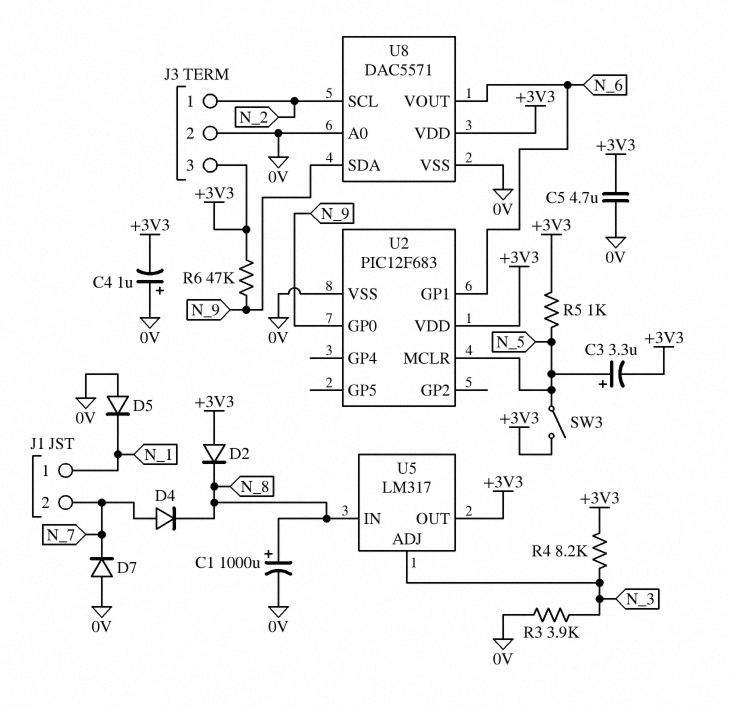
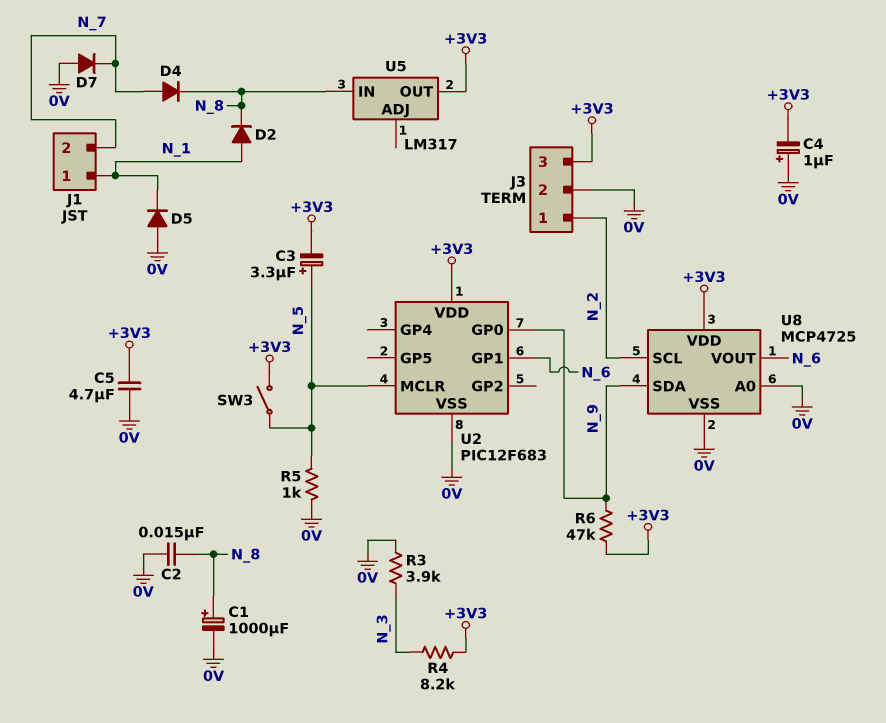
C2: none -> 15nF (0V, N_8)
D2: diode (A +3V3, K N_8) -> diode (A N_1, K N_8)
R5: 1k (+3V3, N_5) -> 1k (0V, N_5)
U5 pin ADJ: N_3 -> none
U8: DAC5571 -> MCP4725

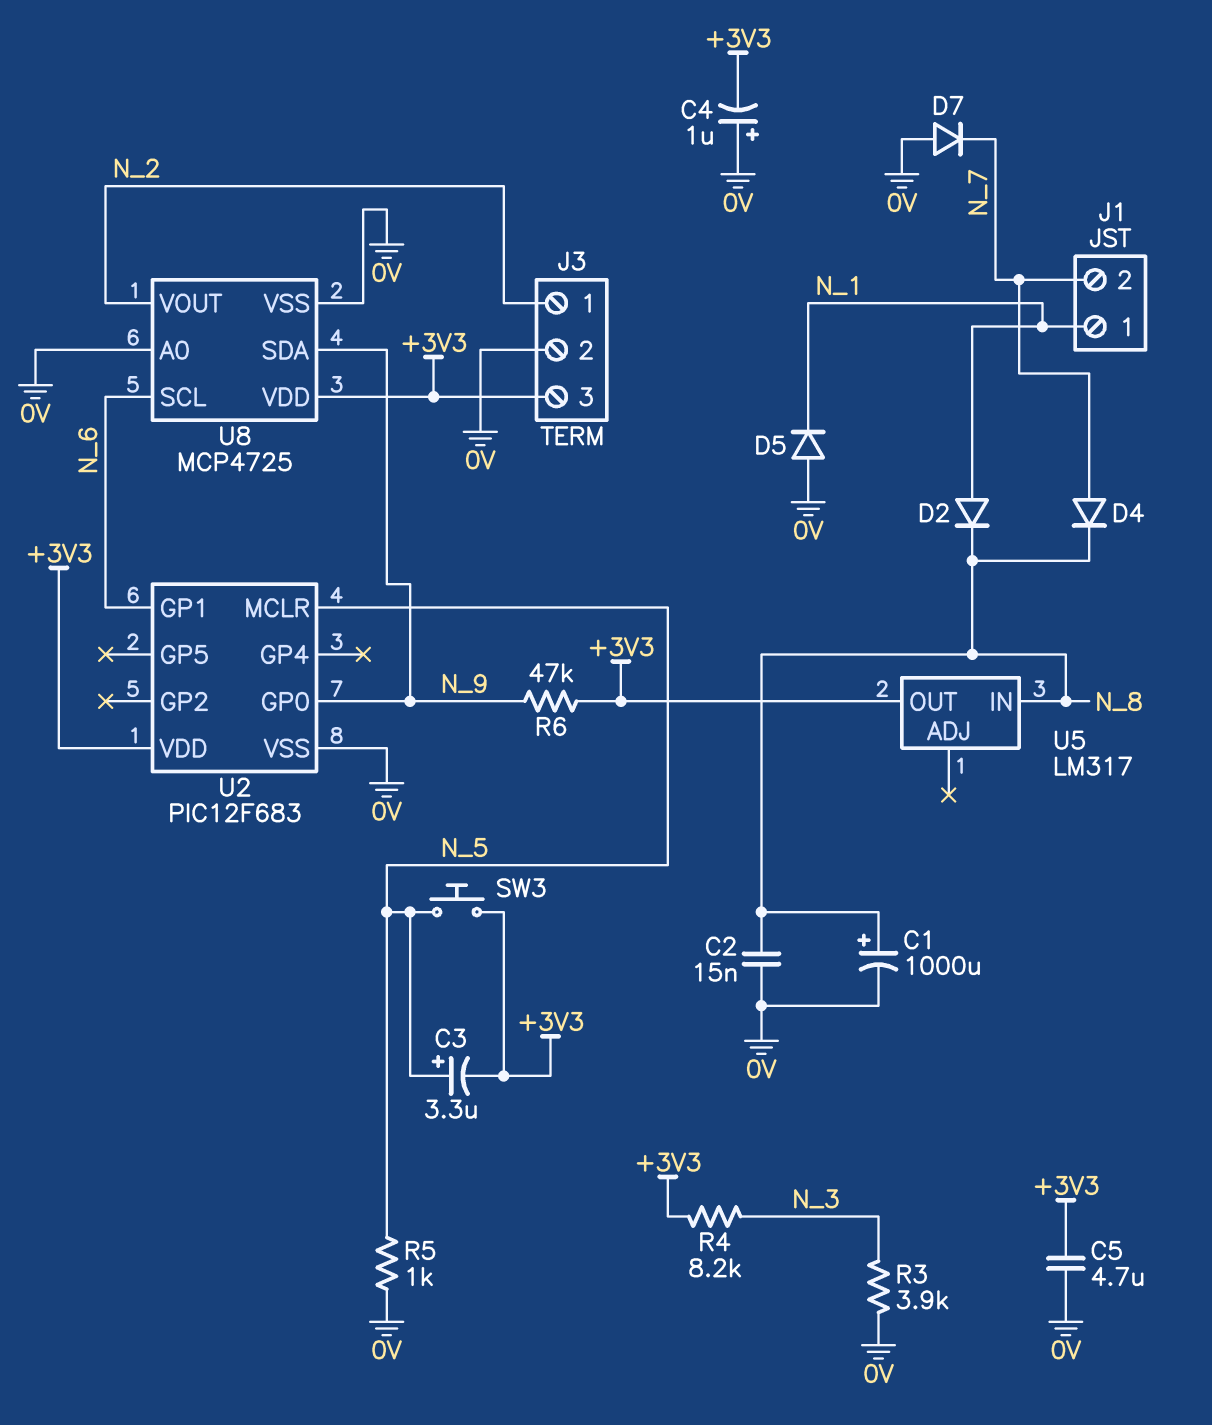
SW3: switch (+3V3, N_5) -> button (+3V3, N_5)
U8 pin SCL: N_2 -> N_6
U8 pin VOUT: N_6 -> N_2

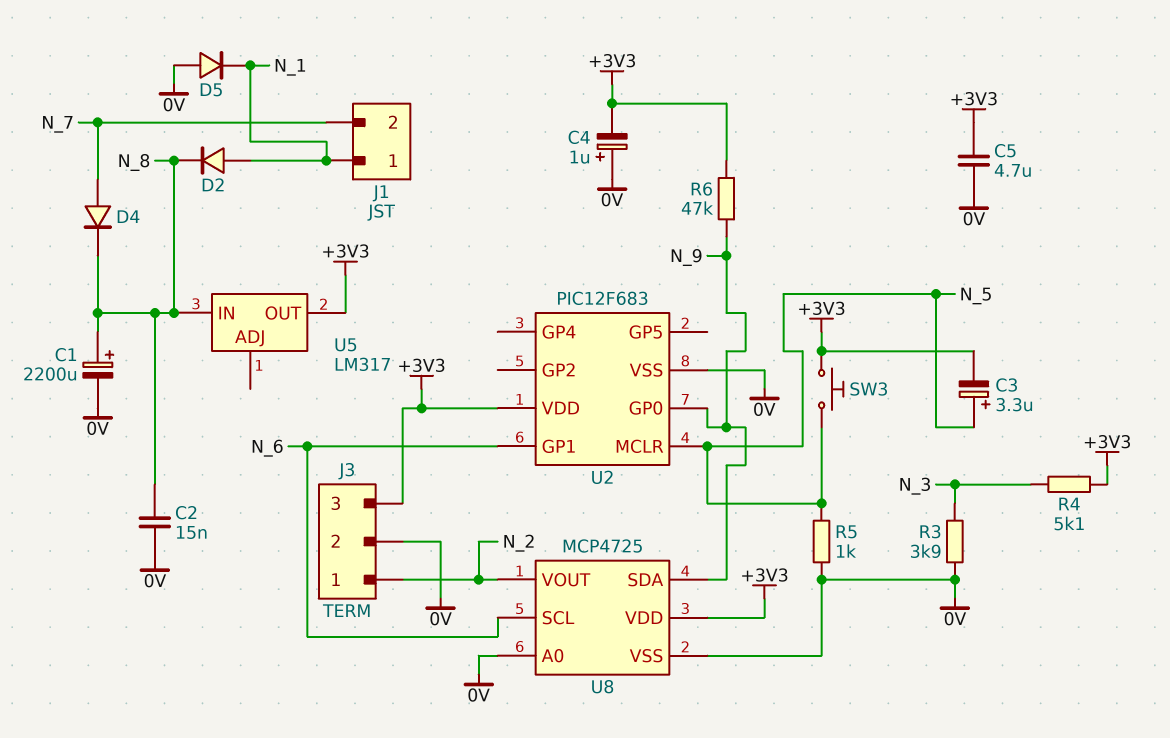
C1: 1000uF (plus N_8, minus 0V) -> 2200uF (plus N_8, minus 0V)
D7: diode (A 0V, K N_7) -> none
R4: 8.2k (+3V3, N_3) -> 5.1k (+3V3, N_3)

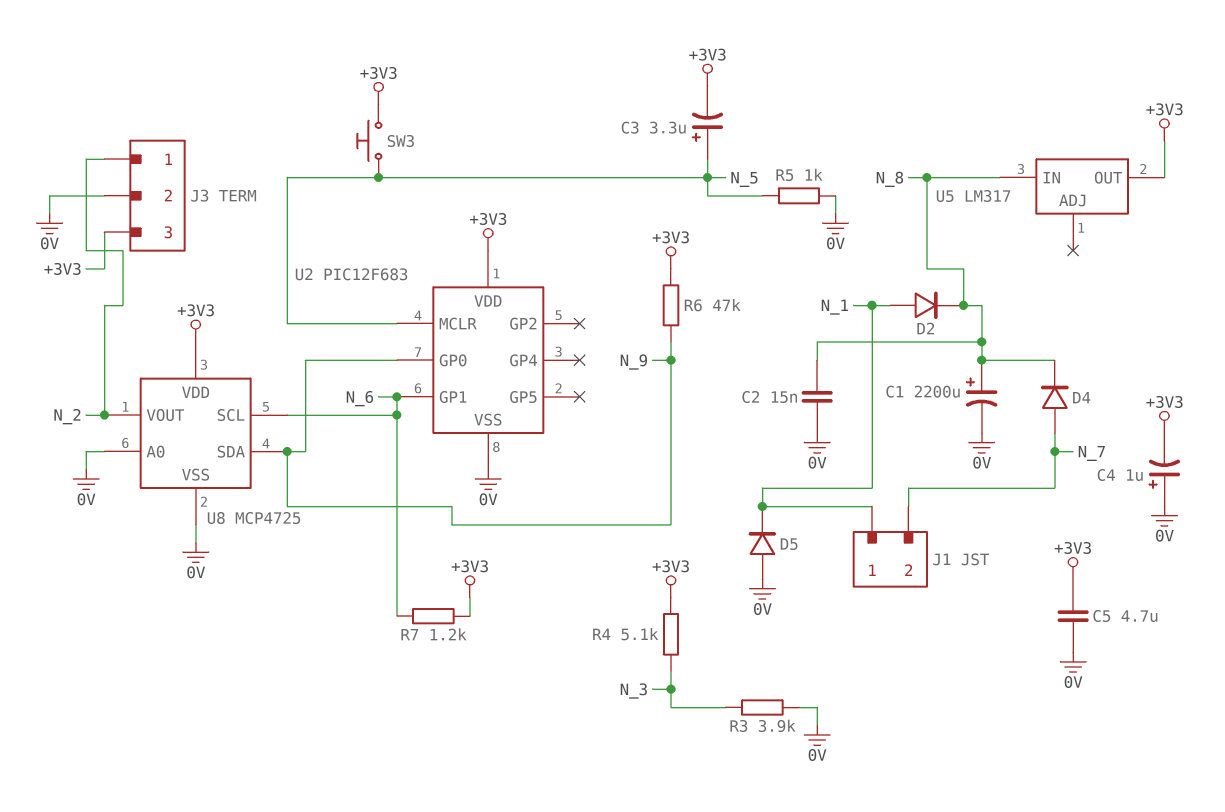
R7: none -> 1.2k (+3V3, N_6)

